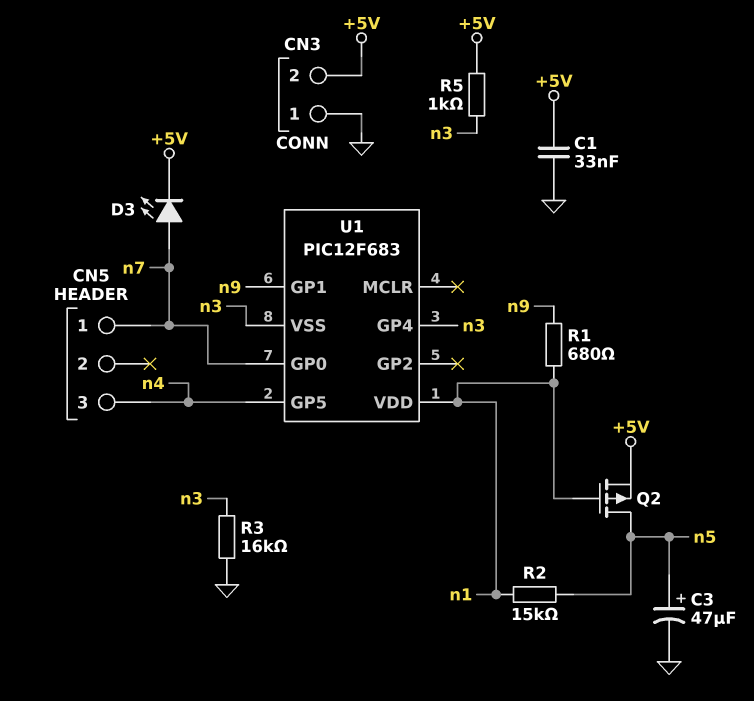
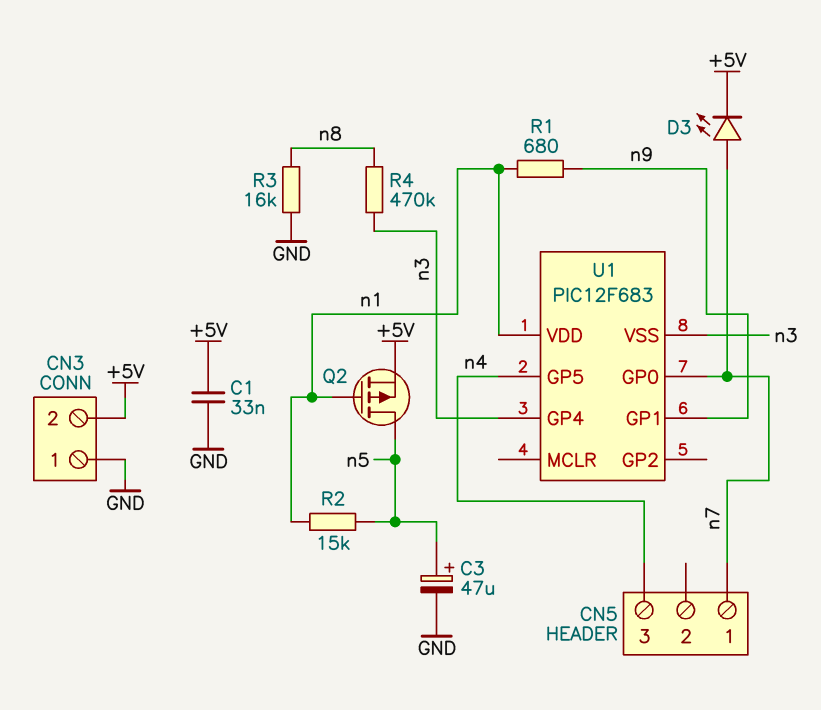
R3: 16k (GND, n3) -> 16k (GND, n8)
R4: none -> 470k (n3, n8)
R5: 1k (+5V, n3) -> none

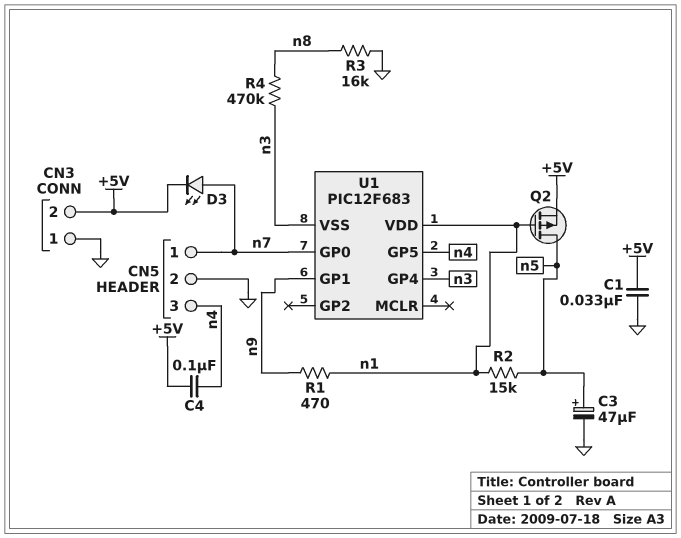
C4: none -> 100nF (+5V, n4)
CN5 pin 2: none -> GND
R1: 680 (n1, n9) -> 470 (n1, n9)

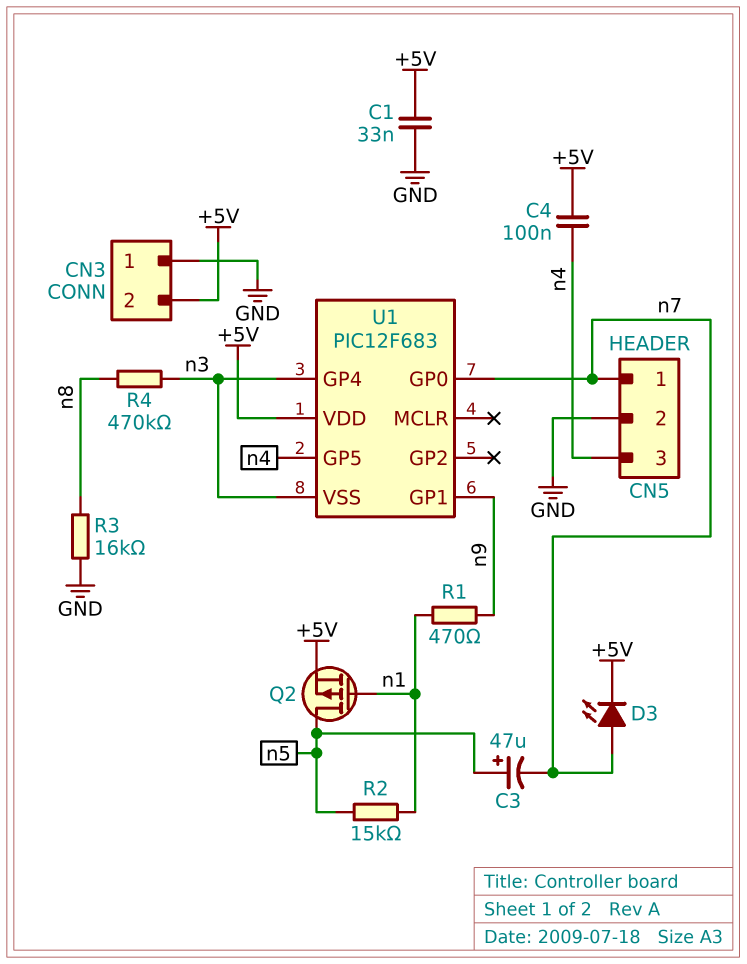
C3: 47uF (plus n5, minus GND) -> 47uF (plus n5, minus n7)
U1 pin VDD: n1 -> +5V

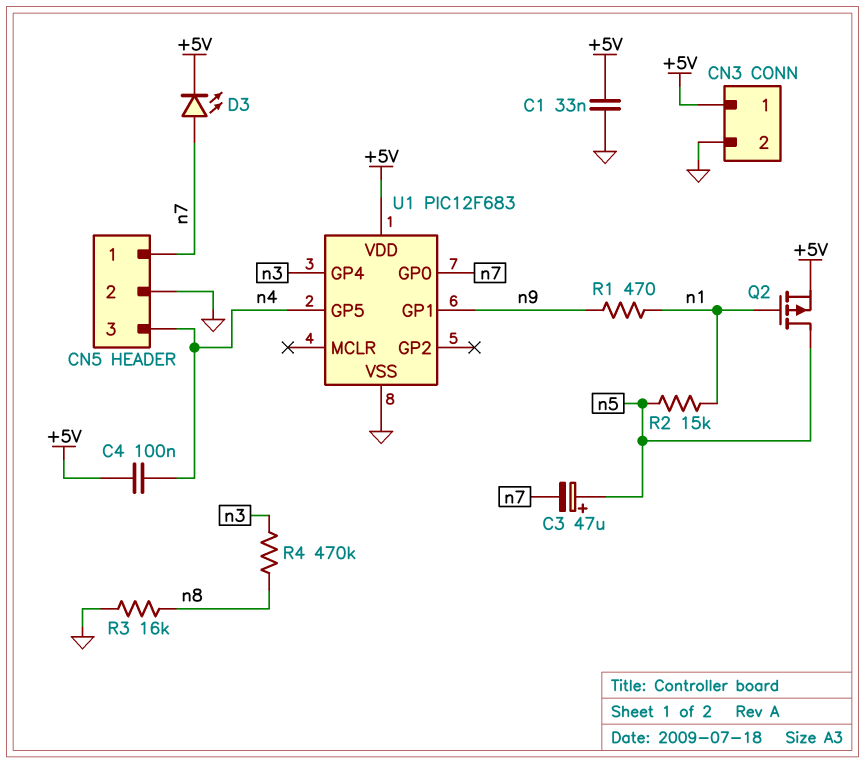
CN3 pin 1: GND -> +5V
CN3 pin 2: +5V -> GND
U1 pin VSS: n3 -> GND

